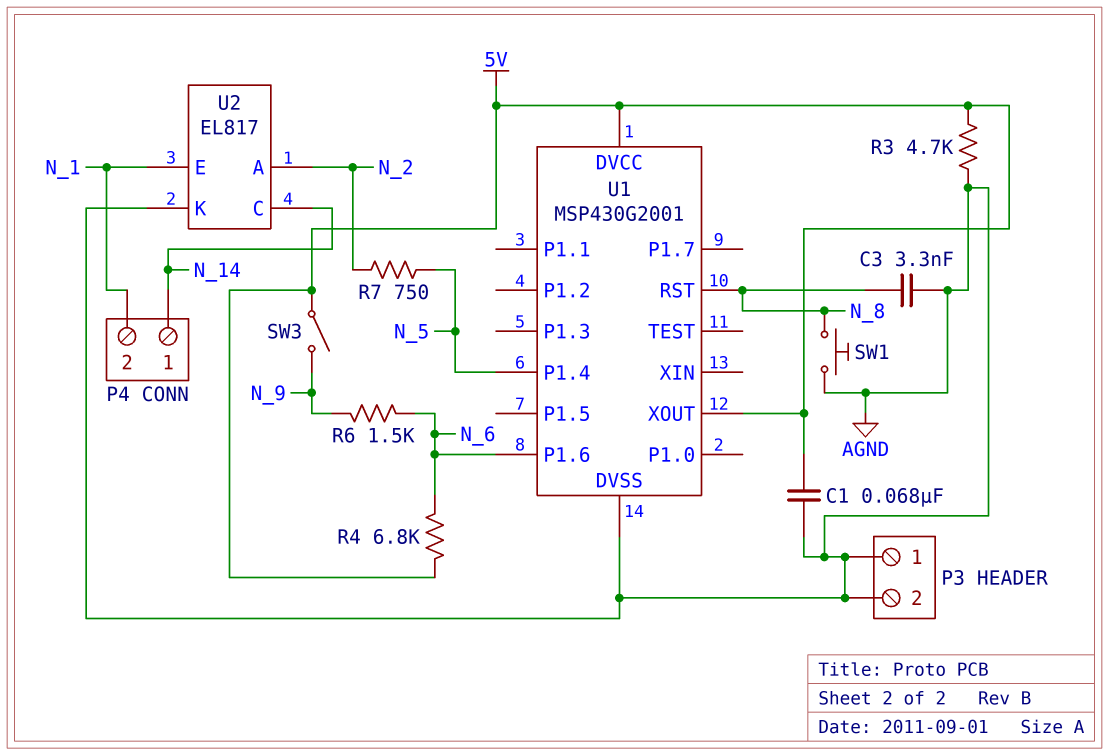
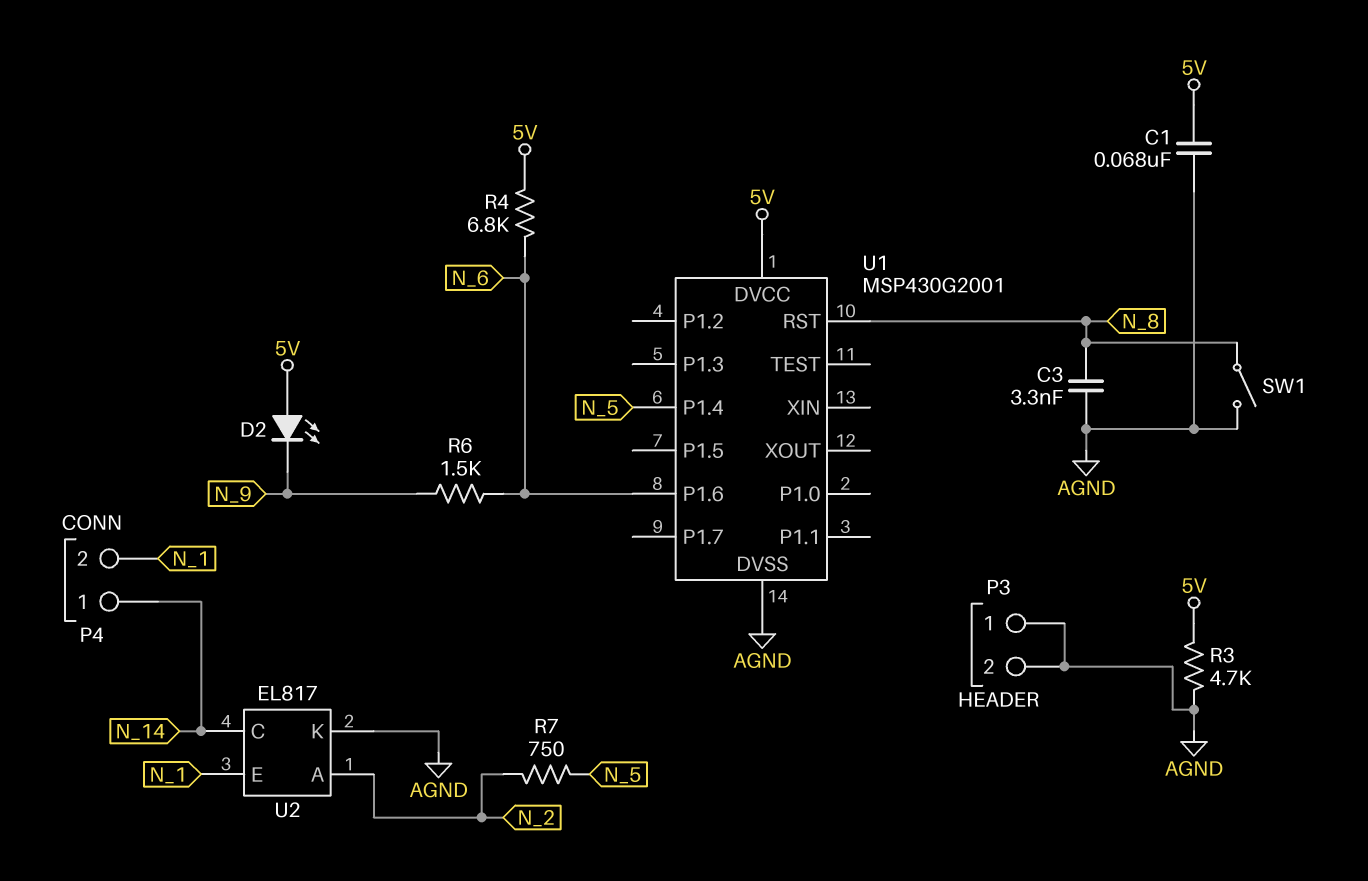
D2: none -> LED (A 5V, K N_9)
SW1: button (AGND, N_8) -> switch (AGND, N_8)
SW3: switch (5V, N_9) -> none
U1 pin XOUT: 5V -> none

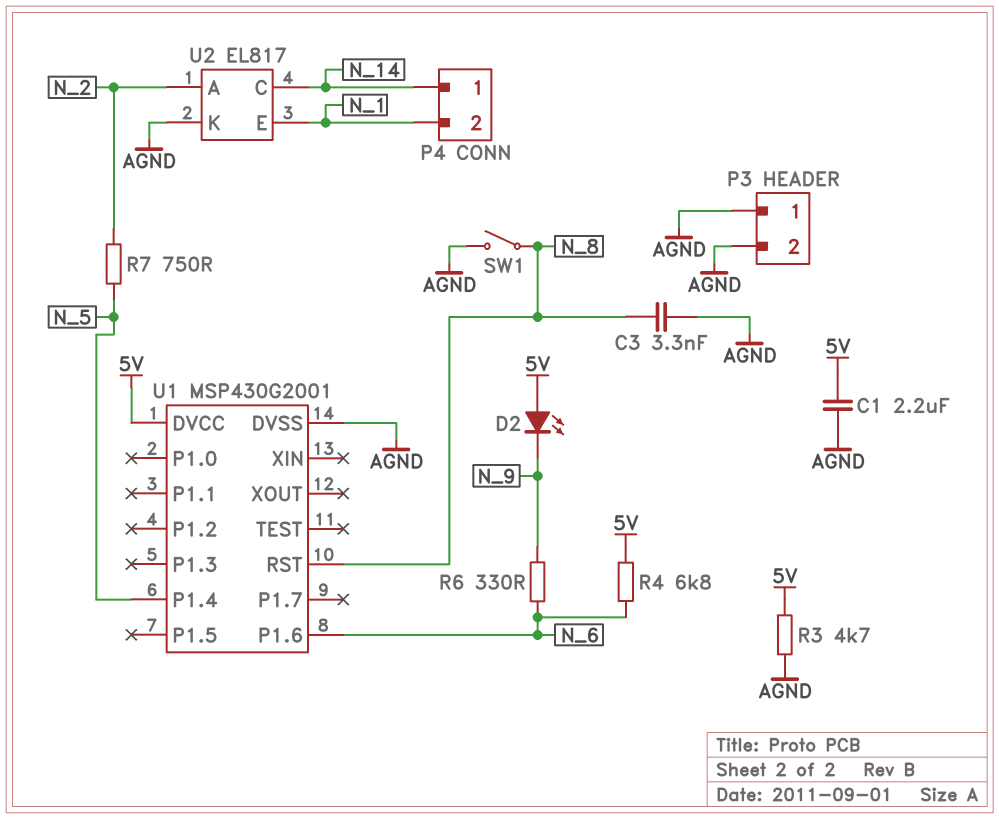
C1: 68nF (5V, AGND) -> 2.2uF (5V, AGND)
R6: 1.5k (N_6, N_9) -> 330 (N_6, N_9)

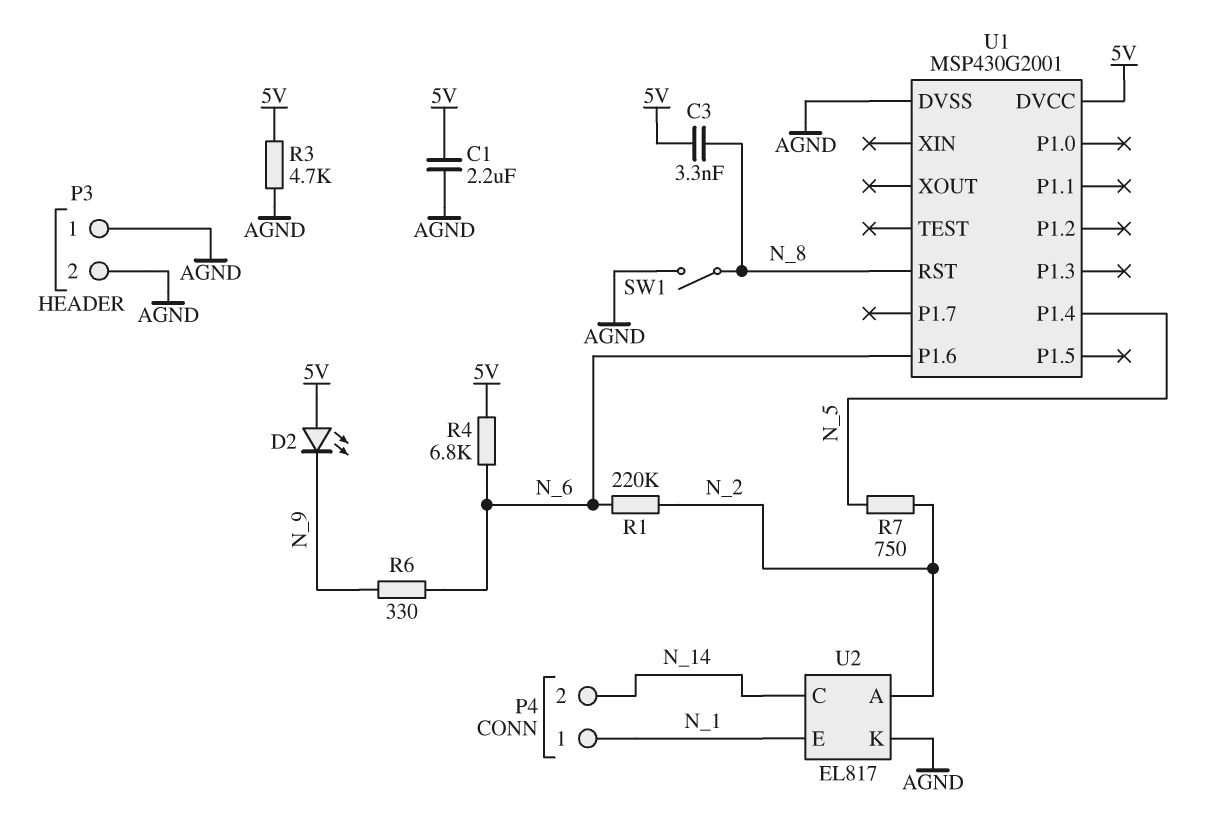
C3: 3.3nF (AGND, N_8) -> 3.3nF (5V, N_8)
P4 pin 1: N_14 -> N_1
P4 pin 2: N_1 -> N_14
R1: none -> 220k (N_2, N_6)

